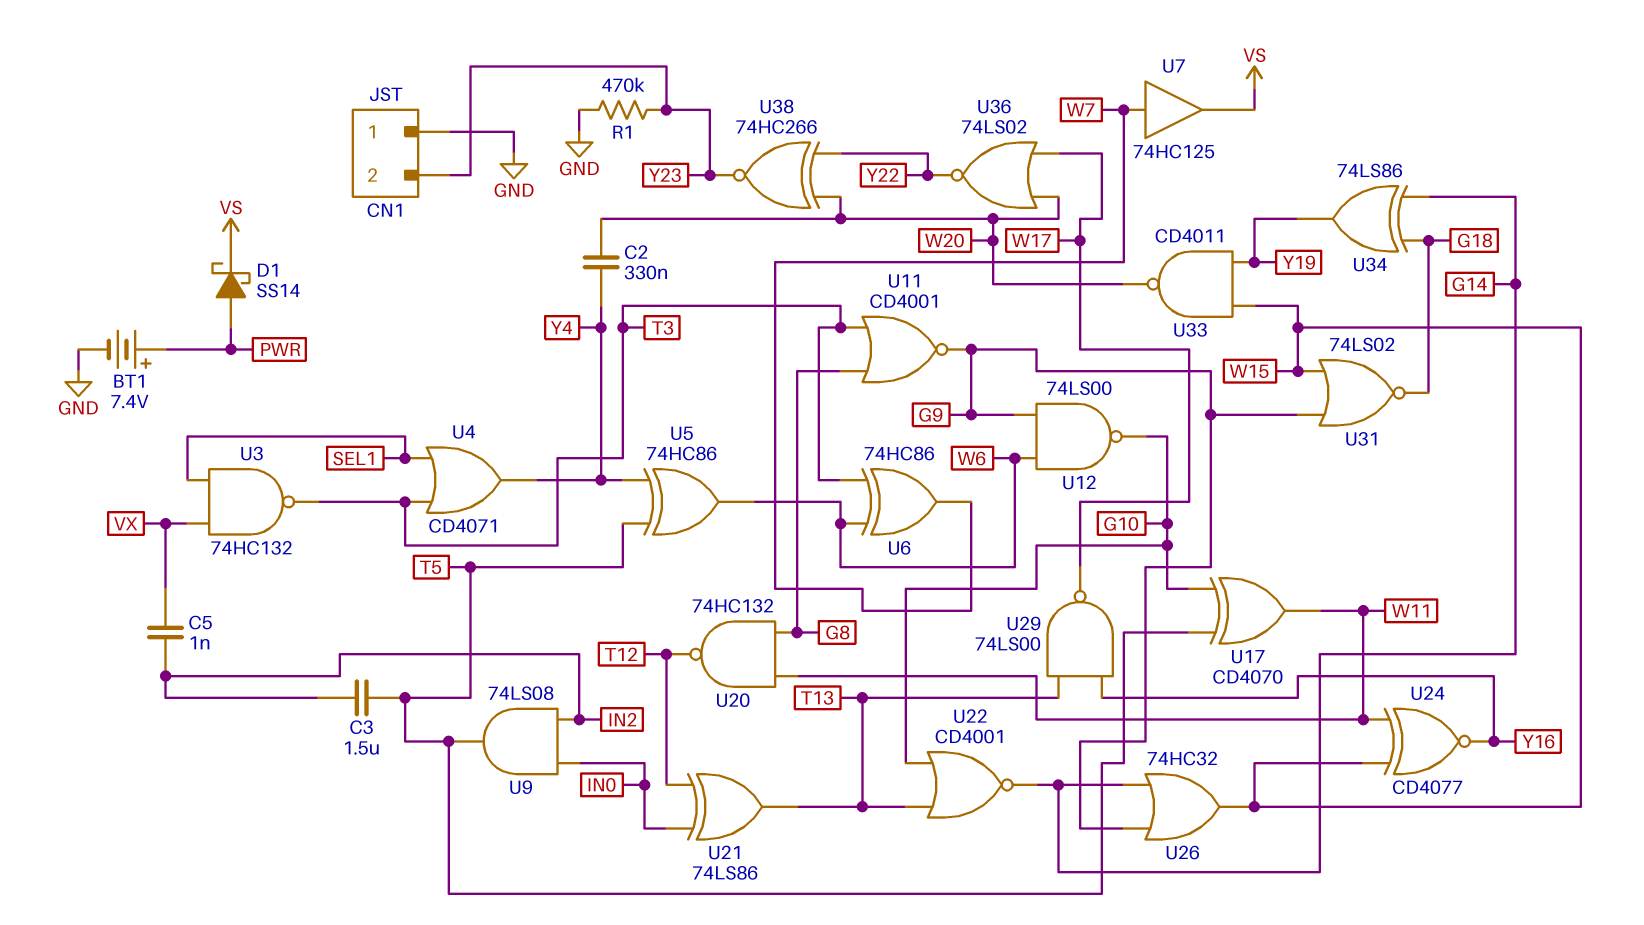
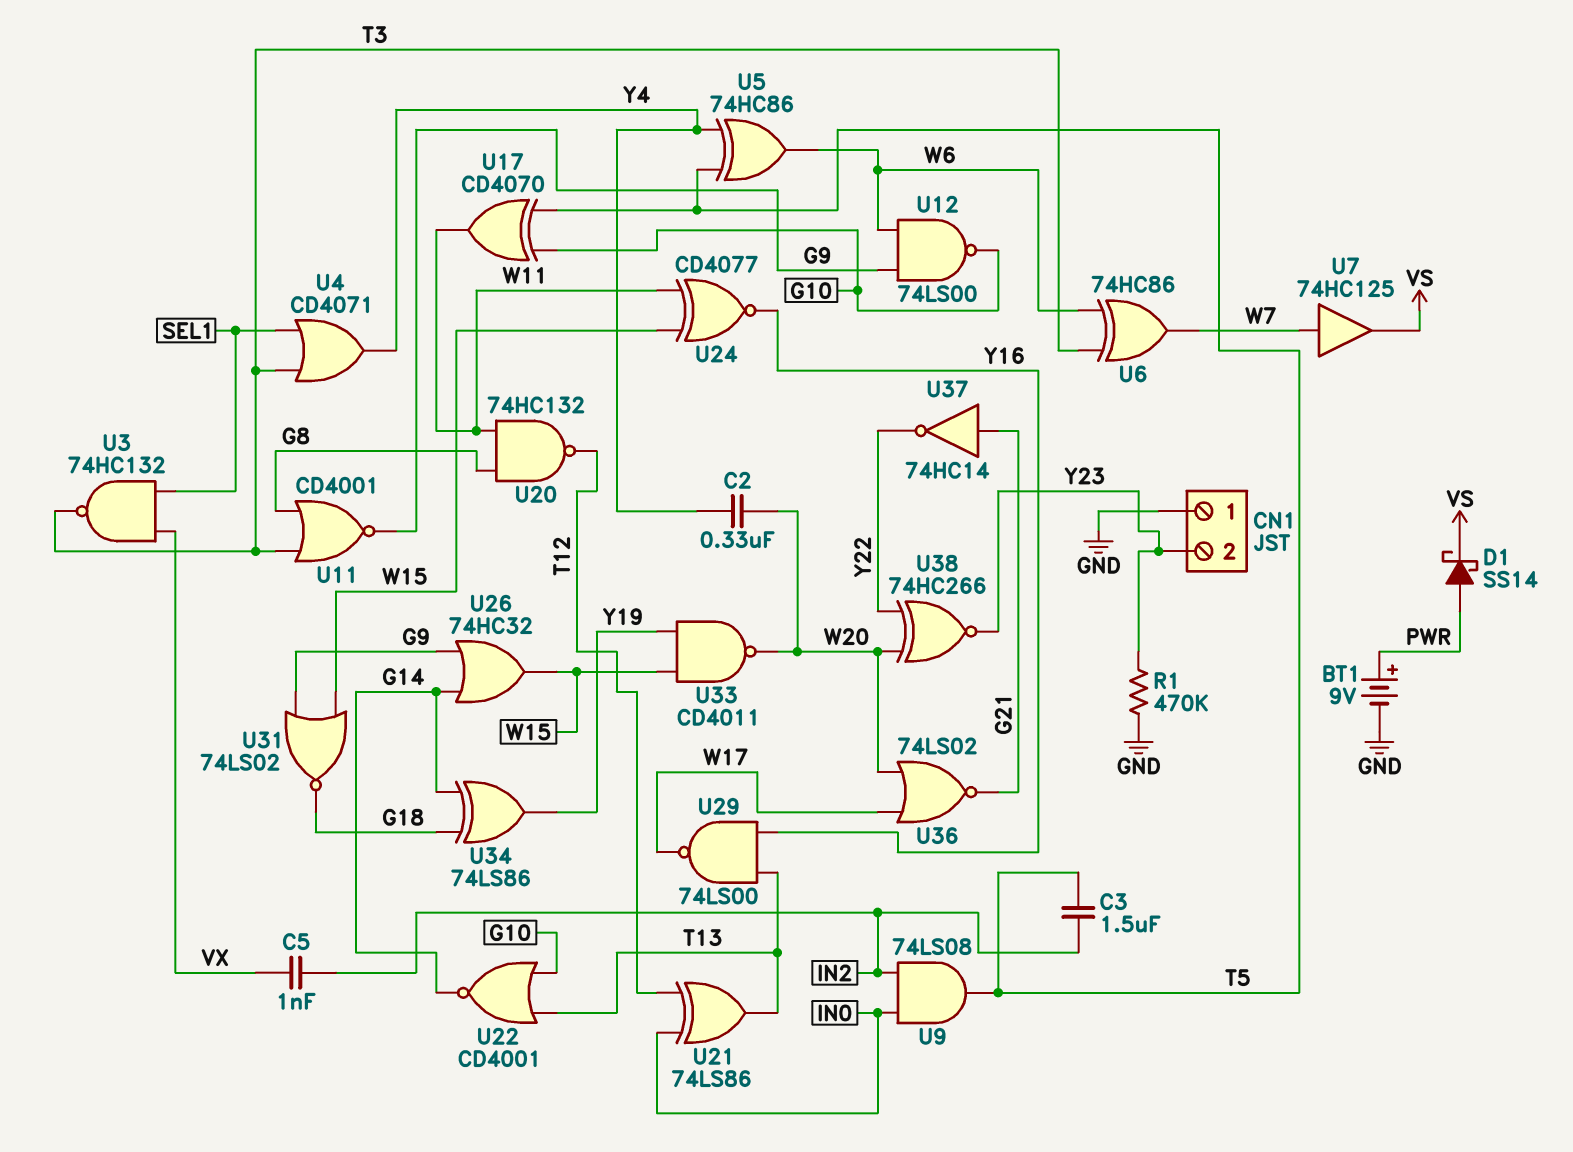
BT1: 7.4V (plus PWR, minus GND) -> 9V (plus PWR, minus GND)
U36: NOR 74LS02 (in W17, in W20, out Y22) -> NOR 74LS02 (in W17, in W20, out G21)
U37: none -> NOT 74HC14 (in G21, out Y22)

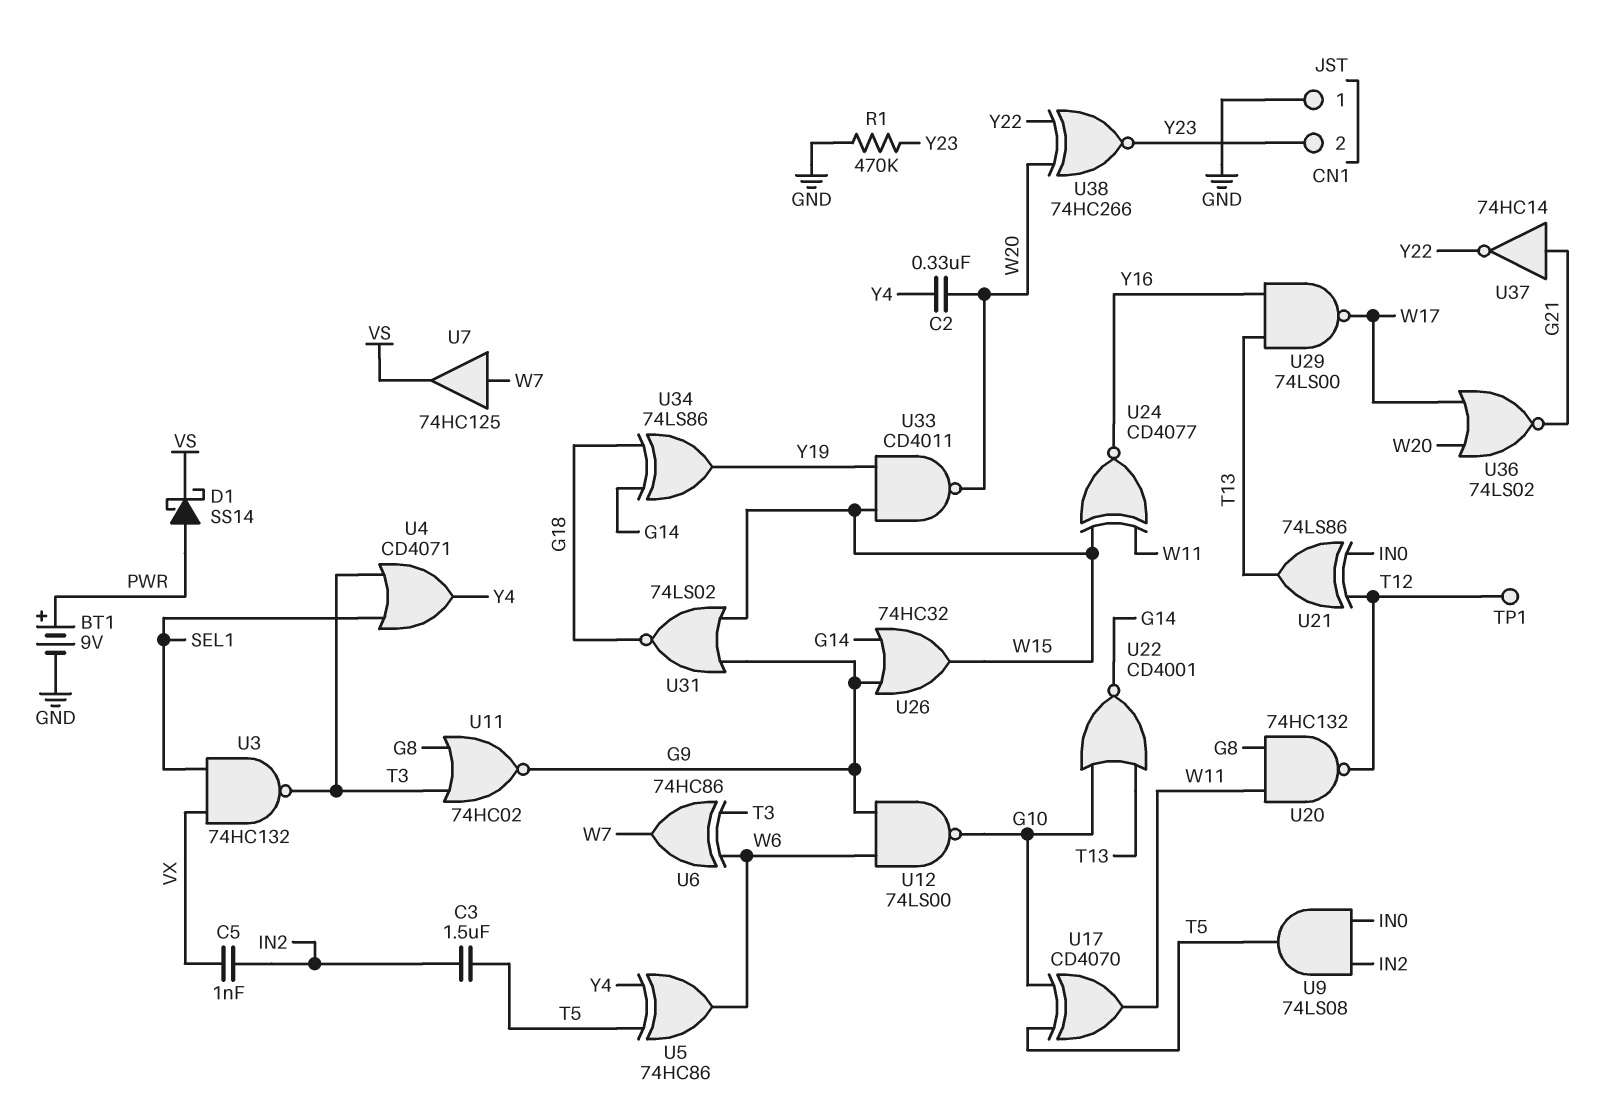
TP1: none -> test point (T12)
U11: NOR CD4001 (in G8, in T3, out G9) -> NOR 74HC02 (in G8, in T3, out G9)

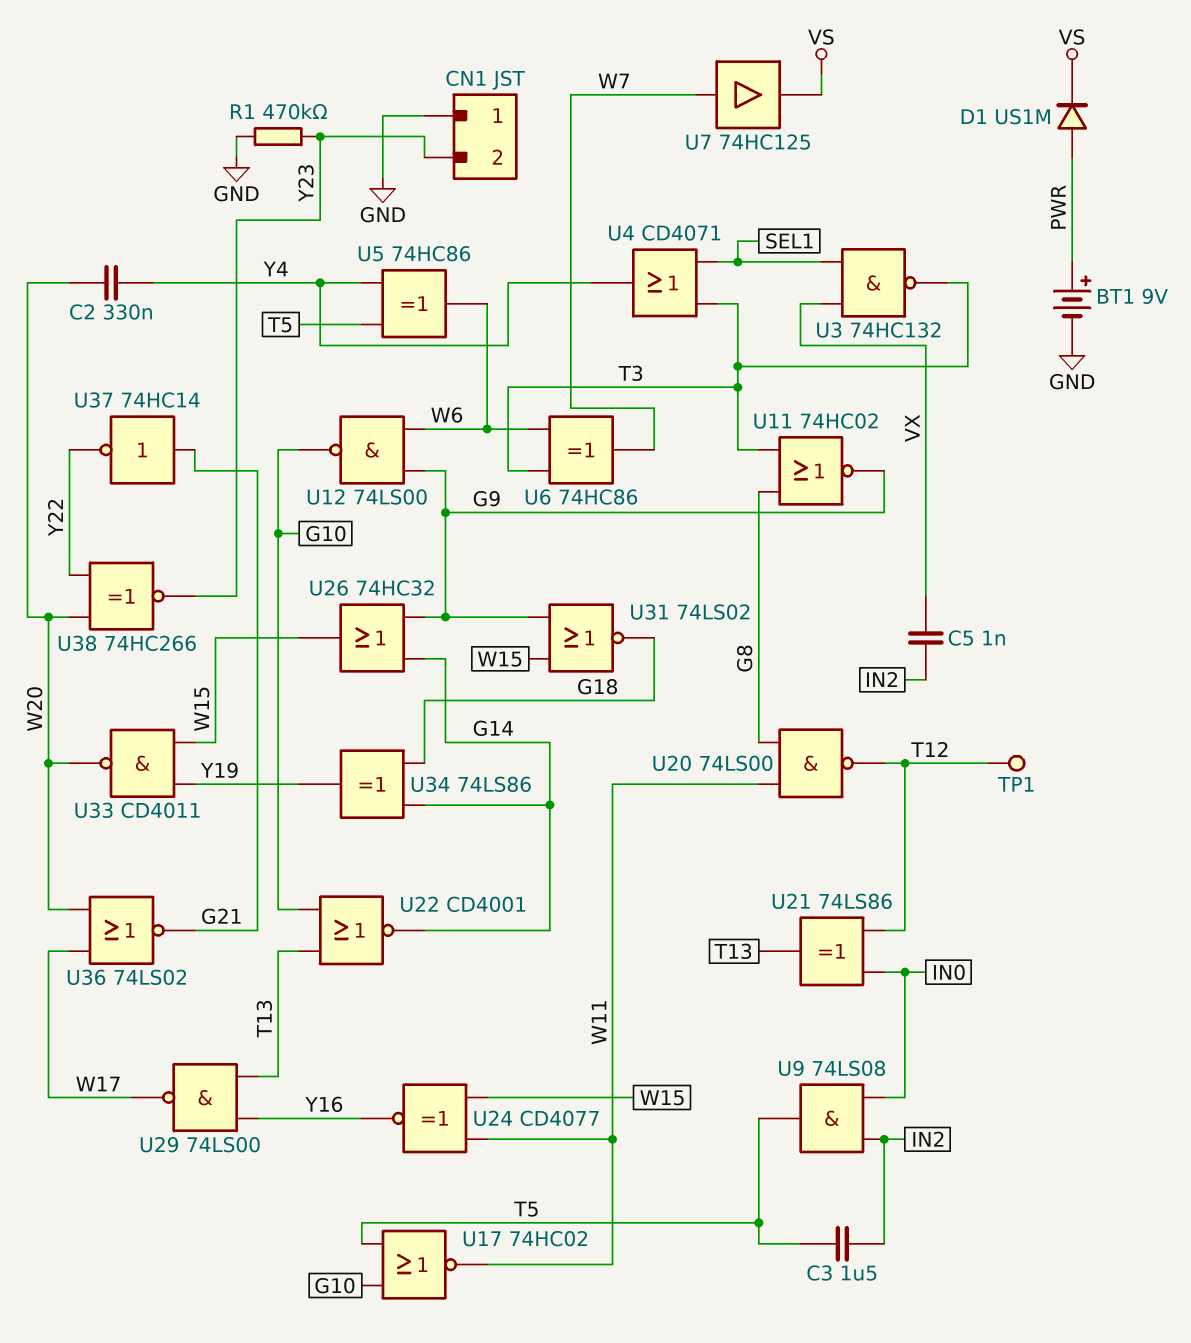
D1: schottky SS14 (A PWR, K VS) -> diode US1M (A PWR, K VS)
U17: XOR CD4070 (in G10, in T5, out W11) -> NOR 74HC02 (in G10, in T5, out W11)
U20: NAND 74HC132 (in G8, in W11, out T12) -> NAND 74LS00 (in G8, in W11, out T12)

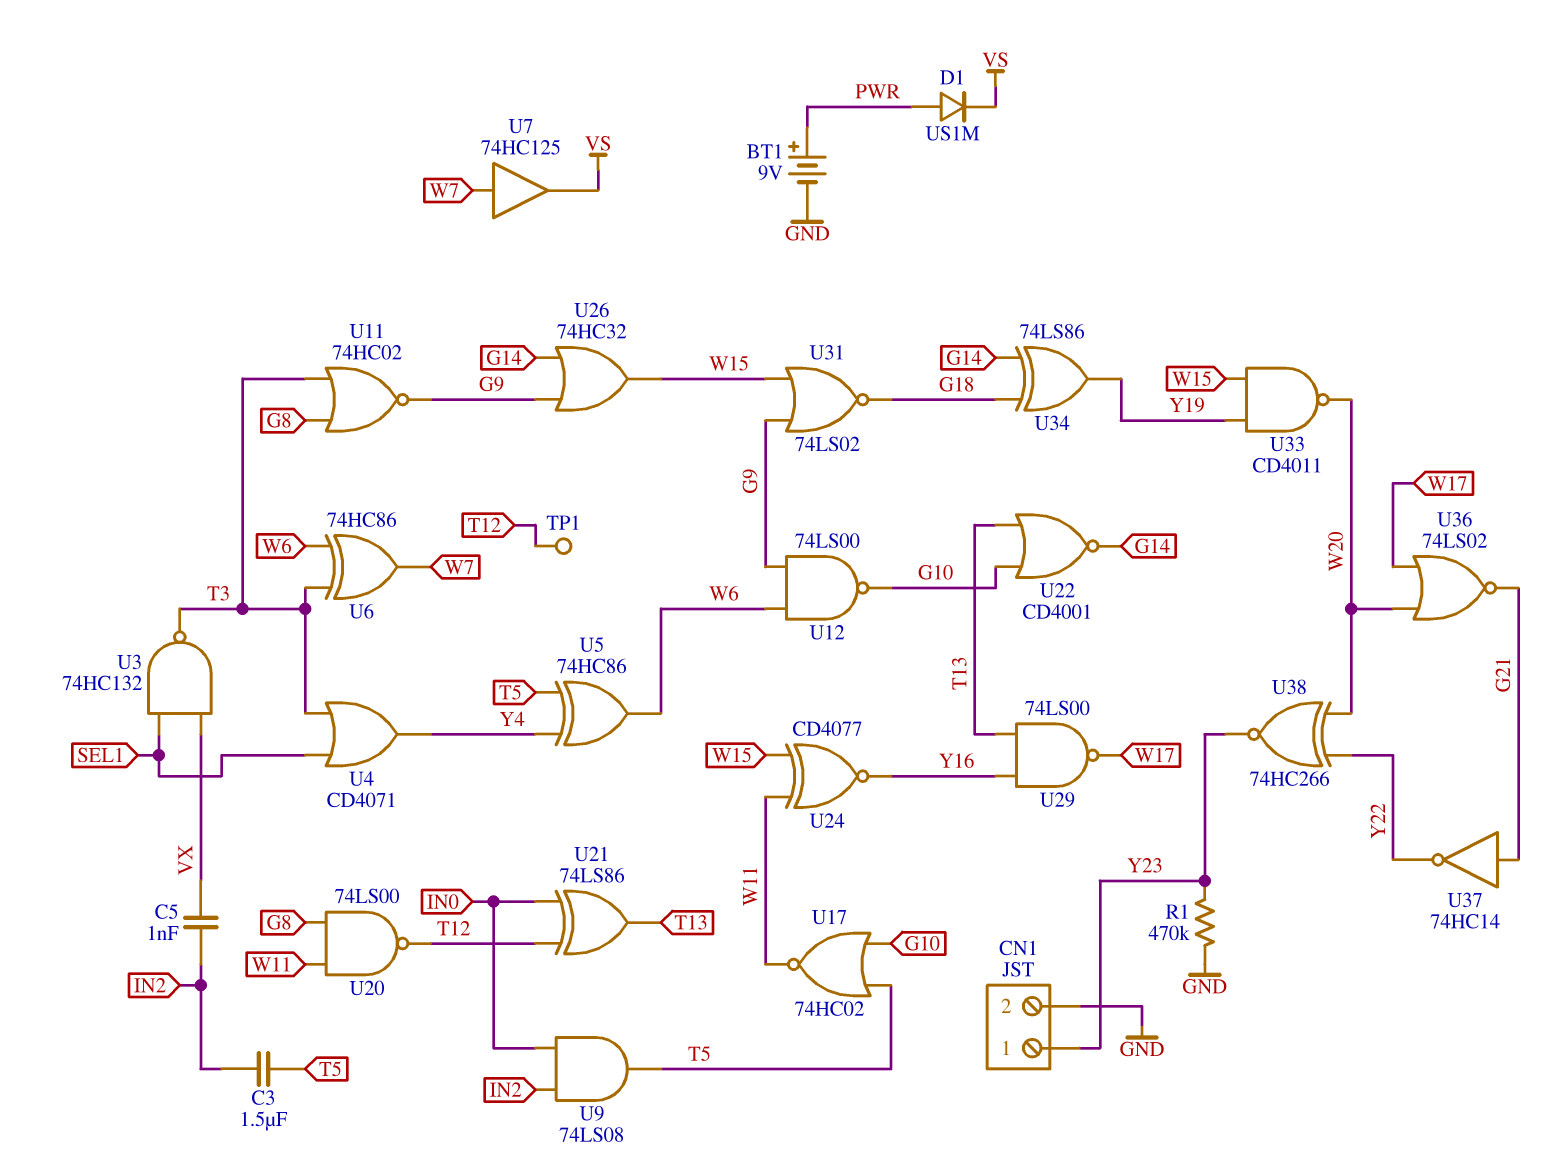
C2: 330nF (W20, Y4) -> none
CN1 pin 1: GND -> Y23
CN1 pin 2: Y23 -> GND

